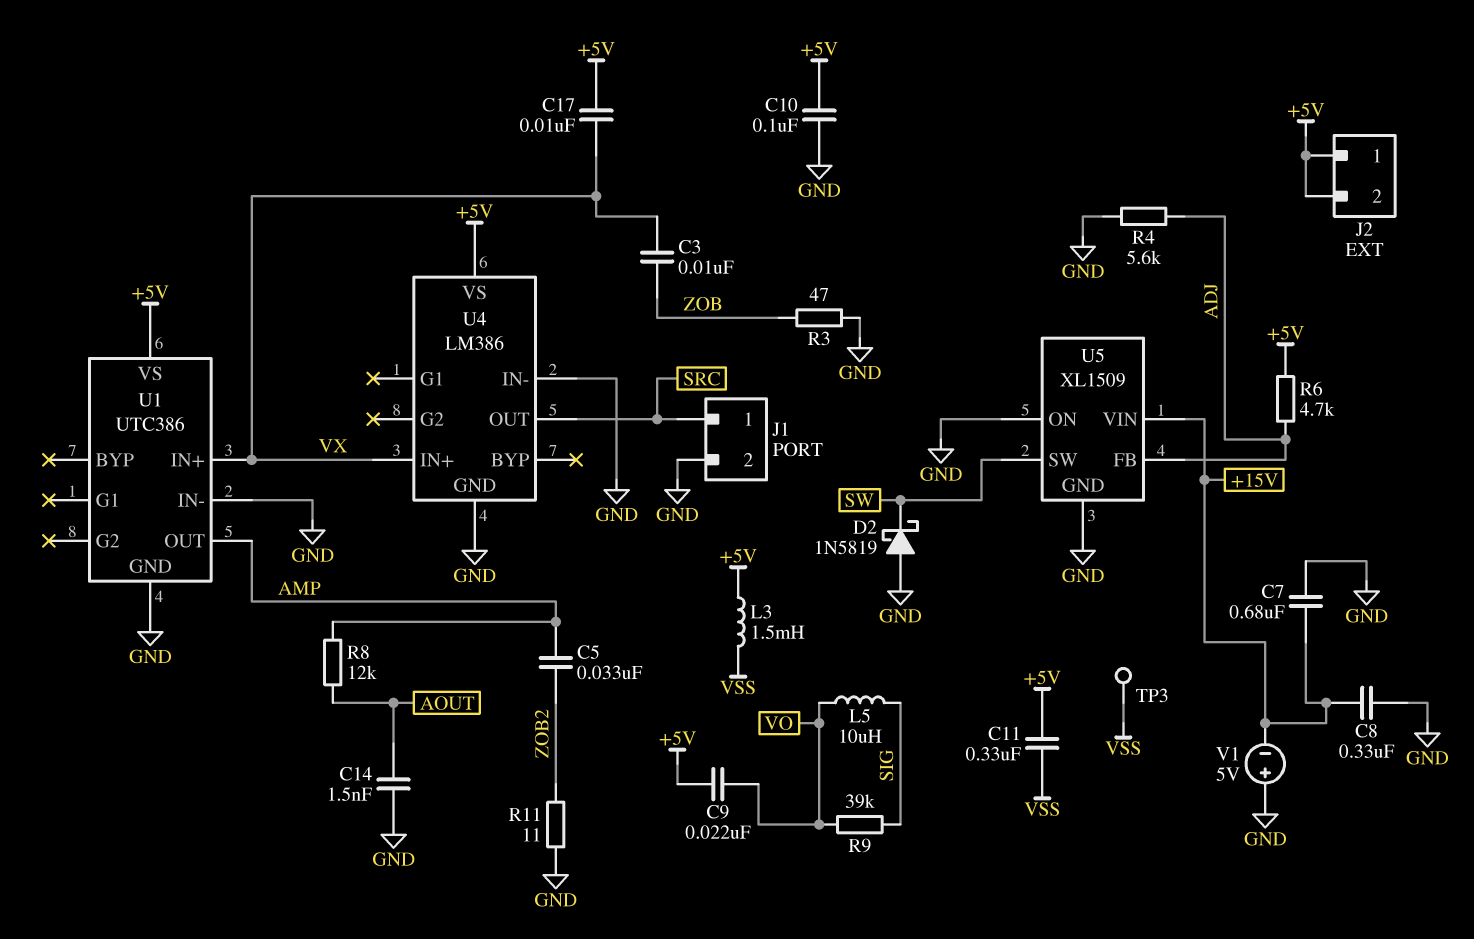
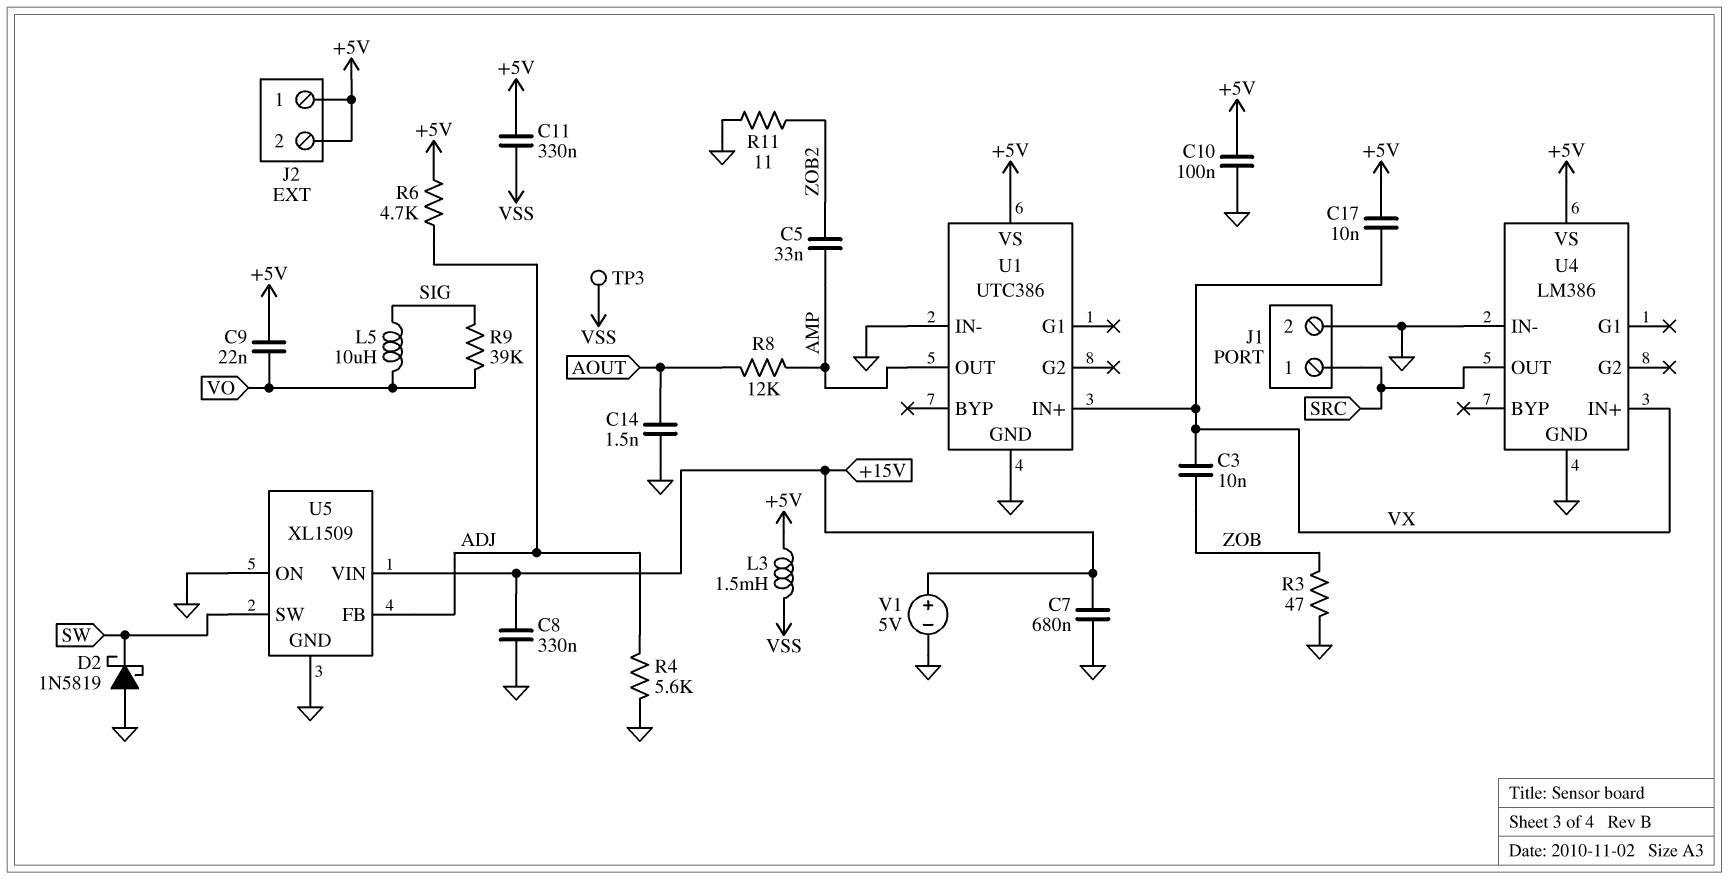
V1: 5V (plus GND, minus +15V) -> 5V (plus +15V, minus GND)

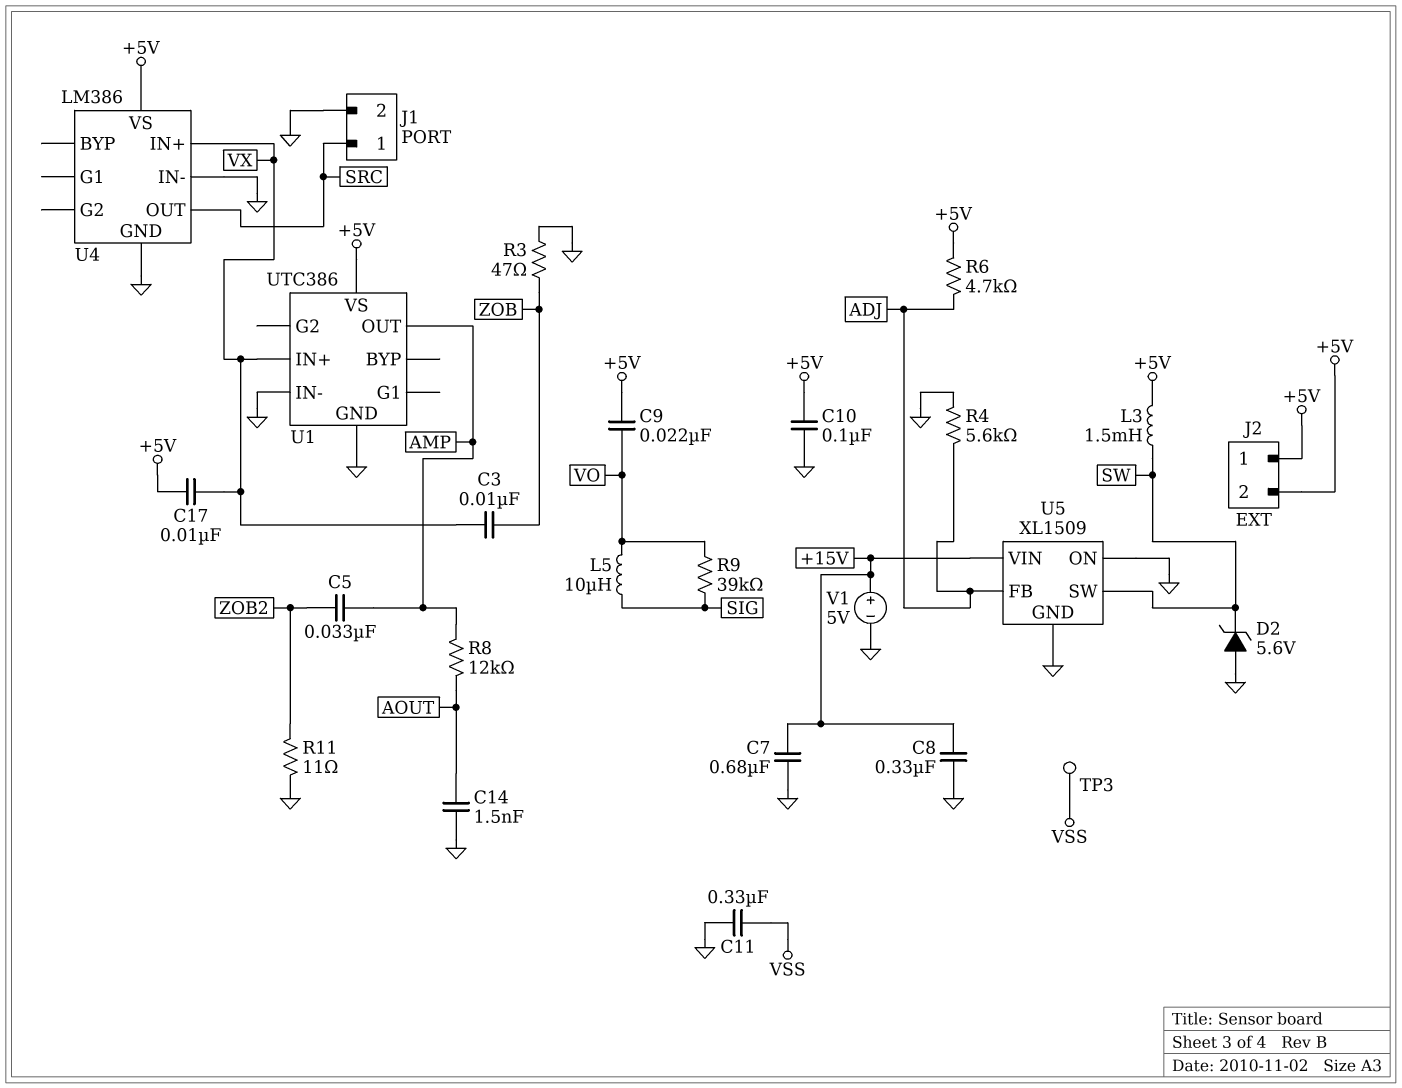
C11: 330nF (+5V, VSS) -> 330nF (GND, VSS)
D2: schottky 1N5819 (A GND, K SW) -> zener 5.6V (A GND, K SW)
L3: 1.5mH (+5V, VSS) -> 1.5mH (+5V, SW)

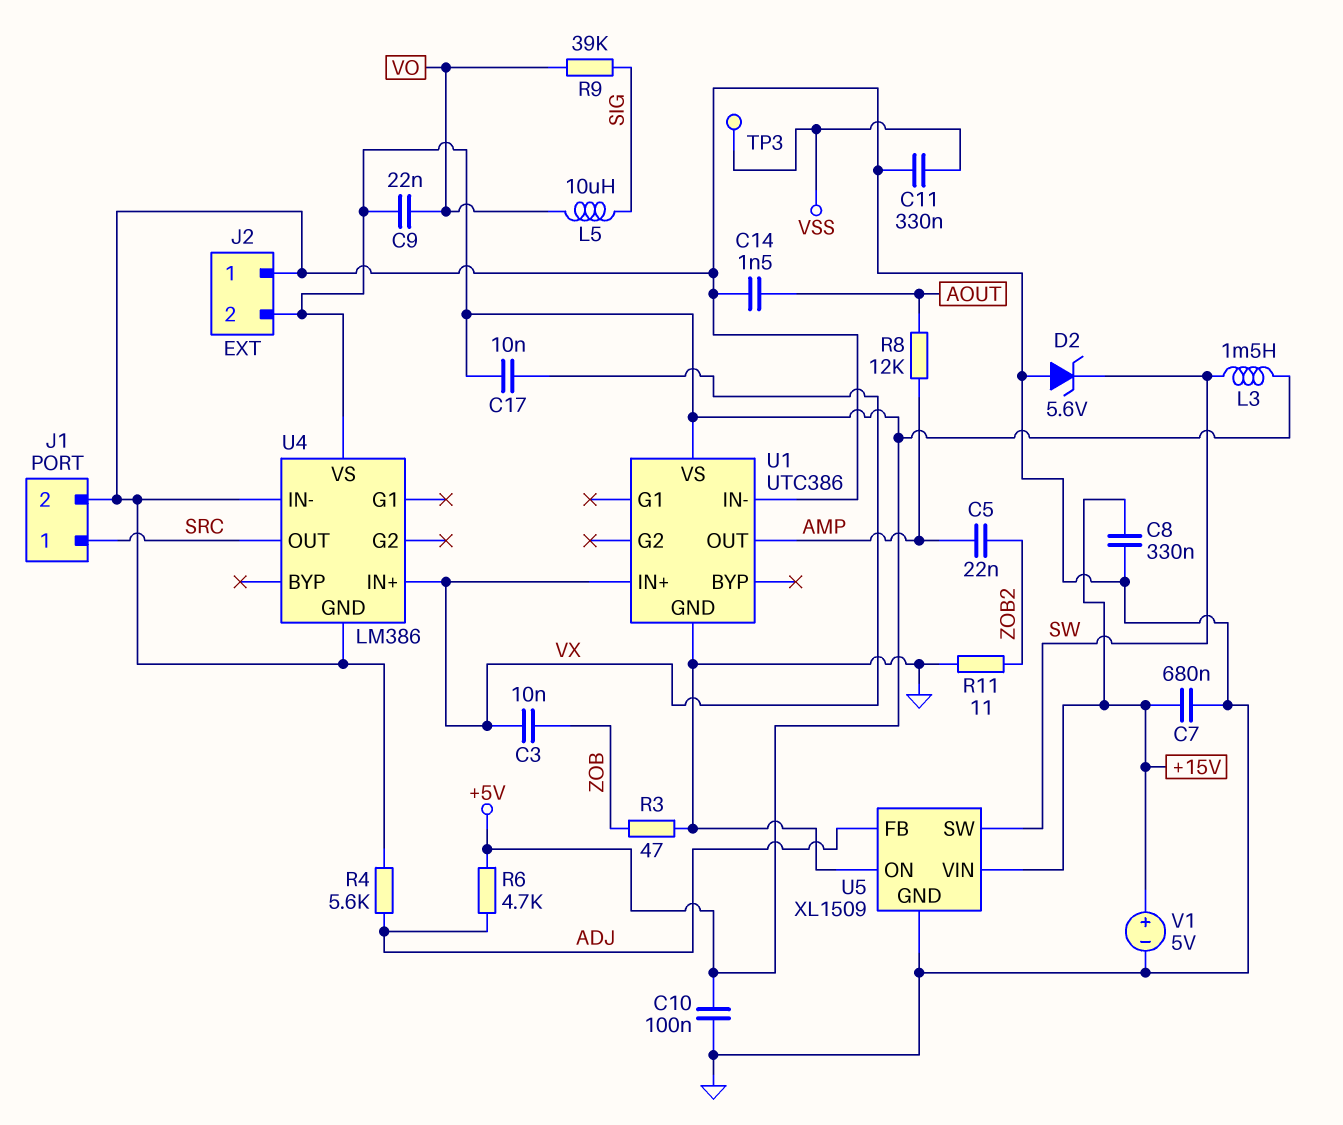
C5: 33nF (AMP, ZOB2) -> 22nF (AMP, ZOB2)
J2 pin 1: +5V -> GND

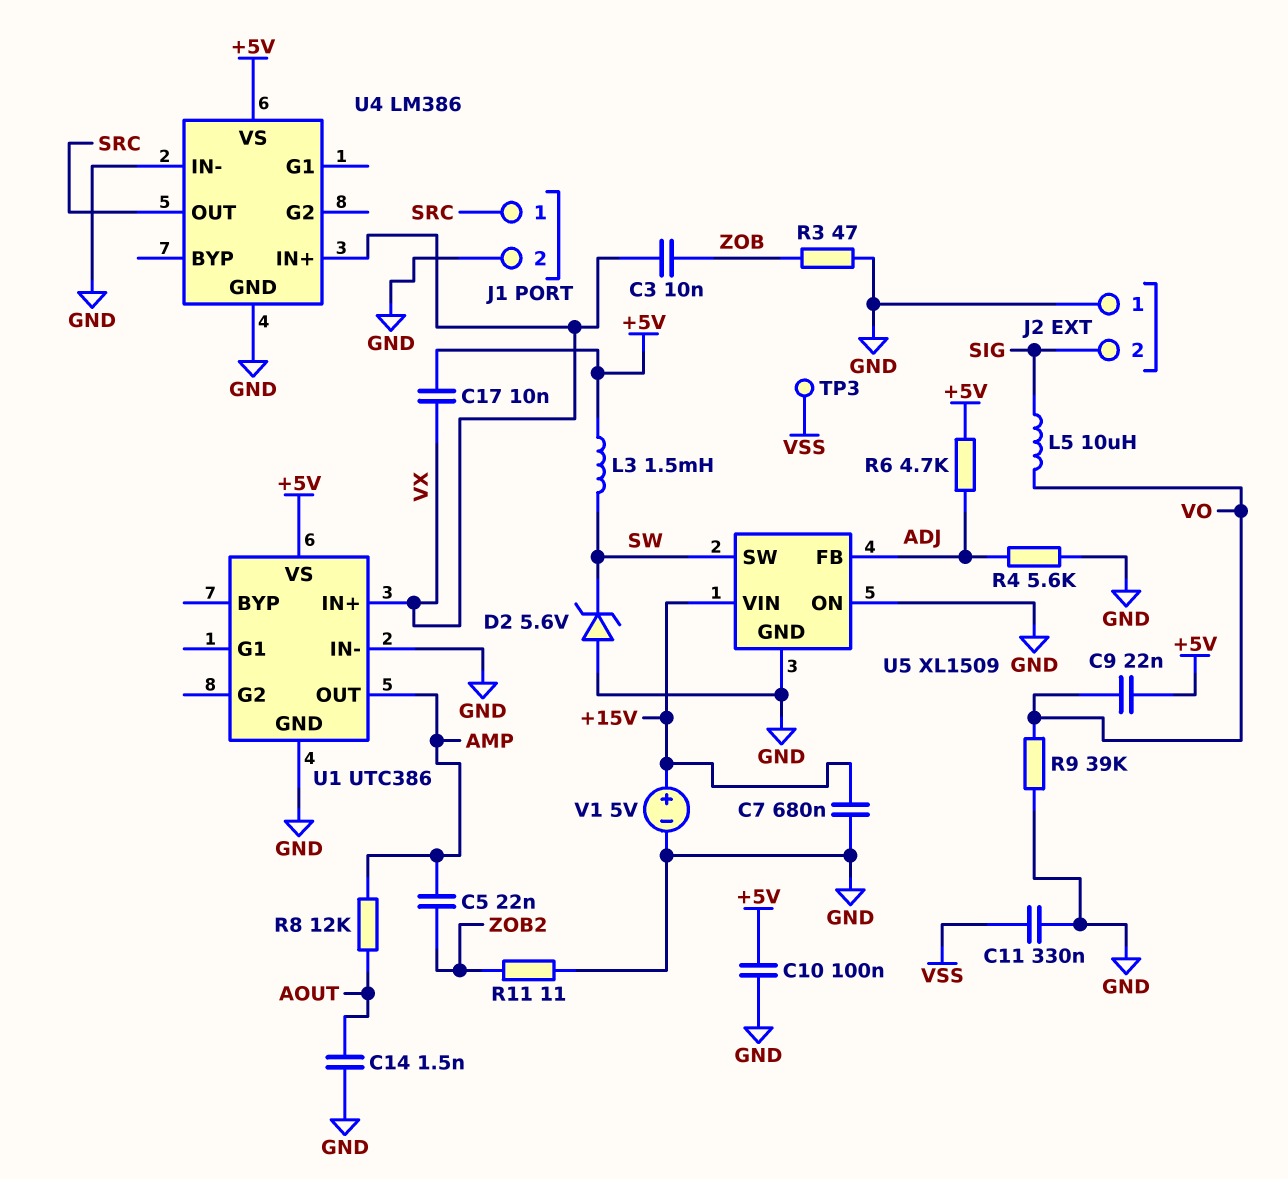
C8: 330nF (+15V, GND) -> none
J2 pin 2: +5V -> SIG
R9: 39k (SIG, VO) -> 39k (GND, VO)

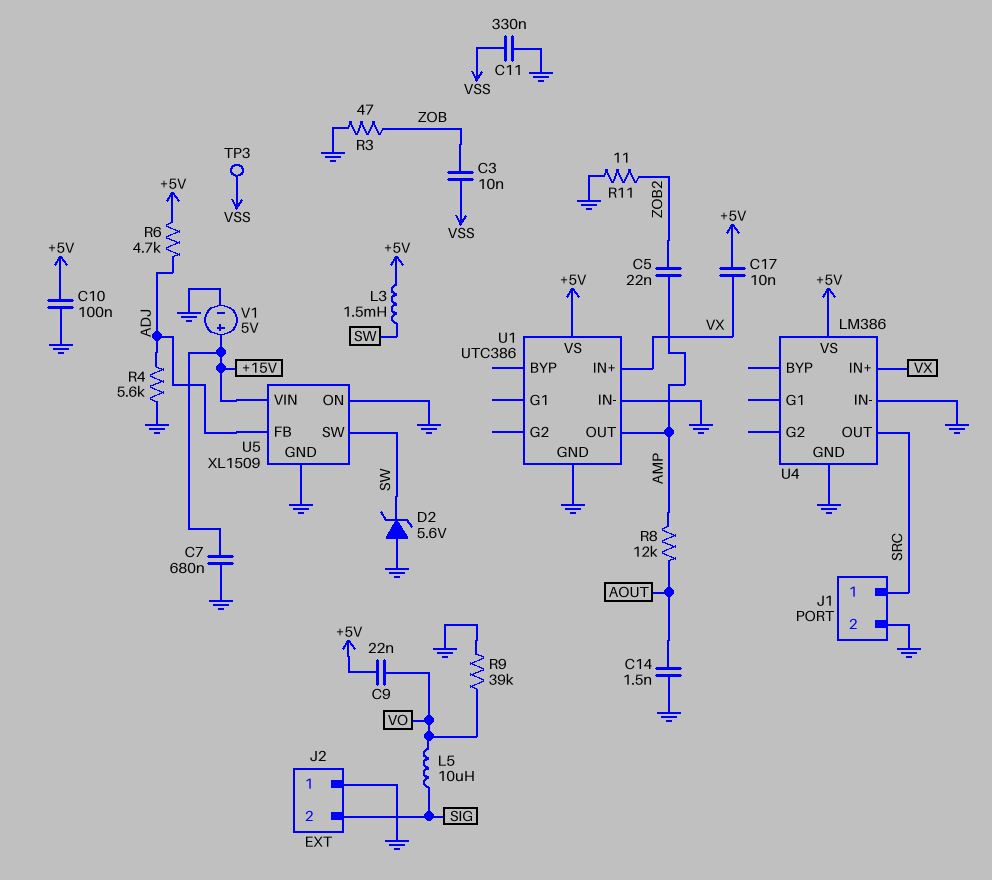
C3: 10nF (VX, ZOB) -> 10nF (VSS, ZOB)

